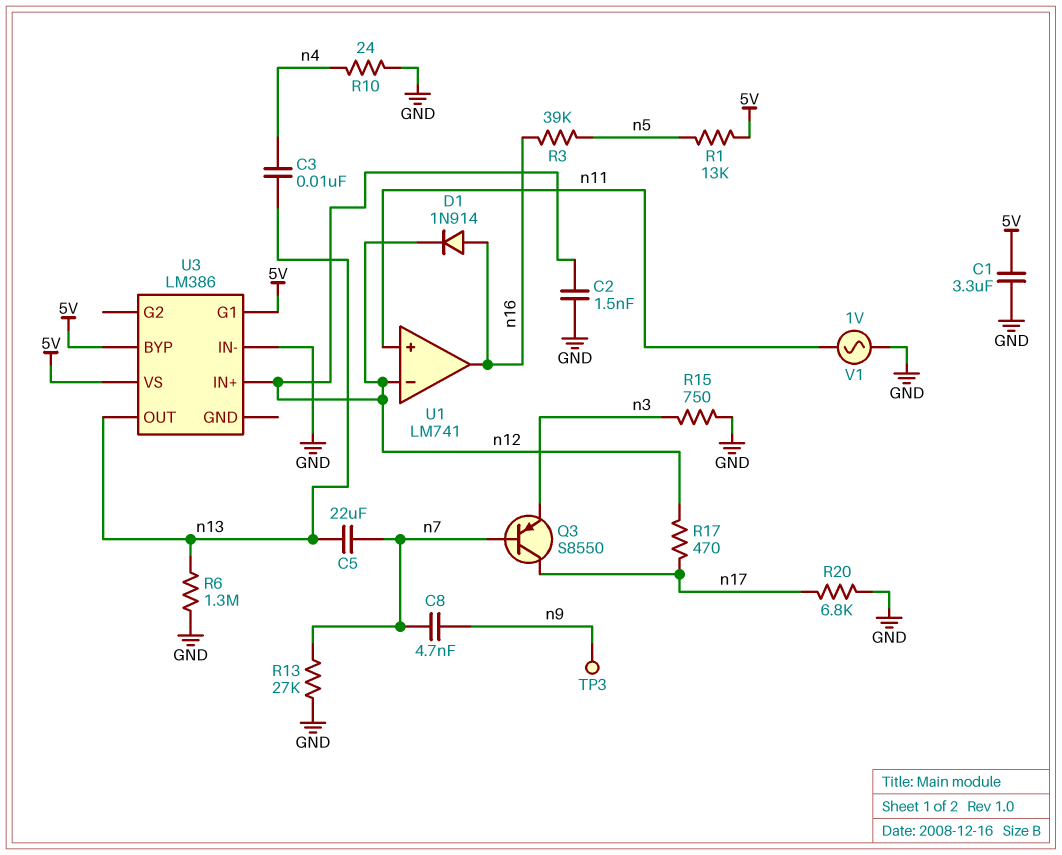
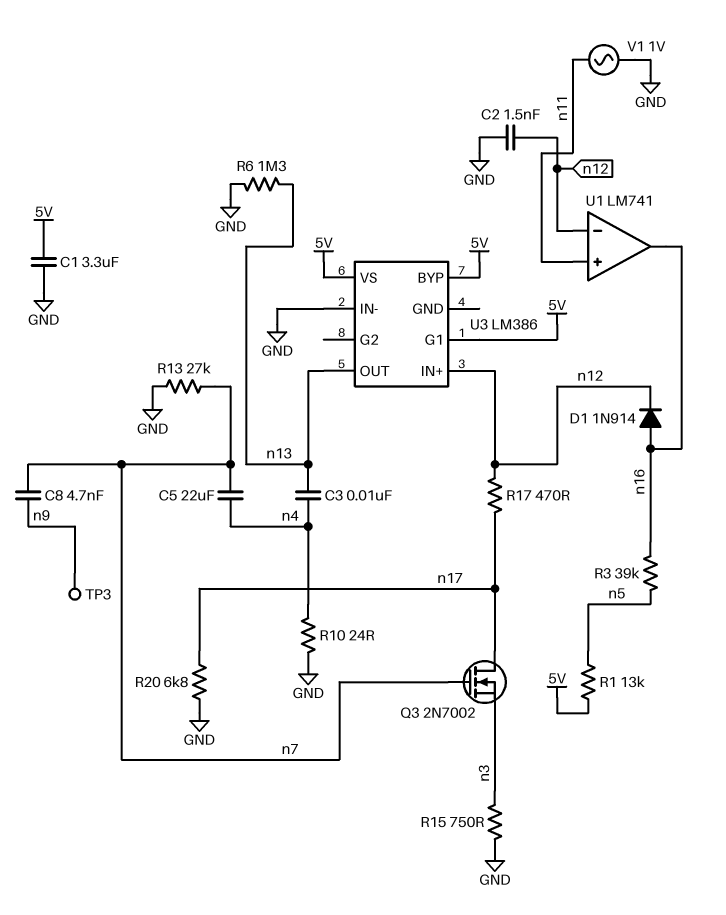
C5: 22uF (n7, n13) -> 22uF (n4, n7)
Q3: PNP S8550 (B n7, C n17, E n3) -> NMOS 2N7002 (G n7, D n17, S n3)

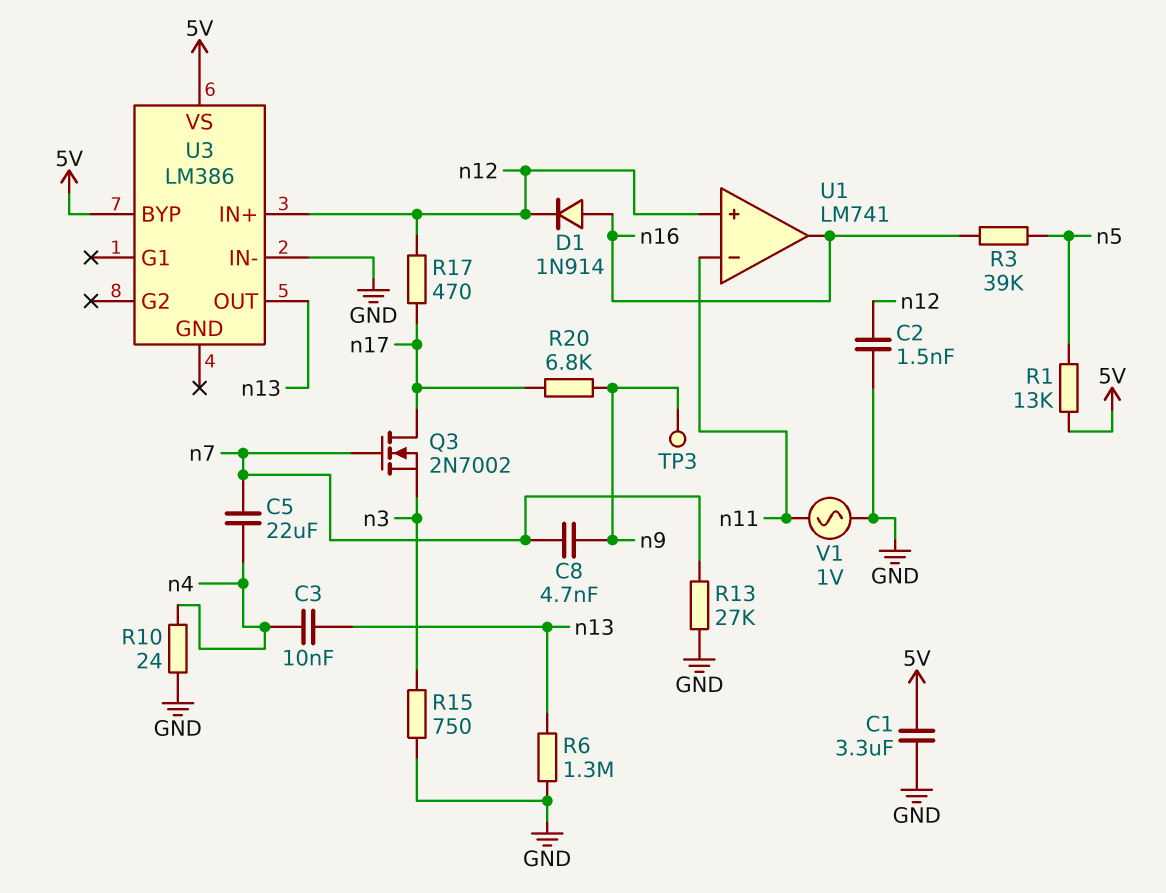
R20: 6.8k (GND, n17) -> 6.8k (n9, n17)
U1 pin in+: n11 -> n12
U1 pin in-: n12 -> n11
U3 pin G1: 5V -> none

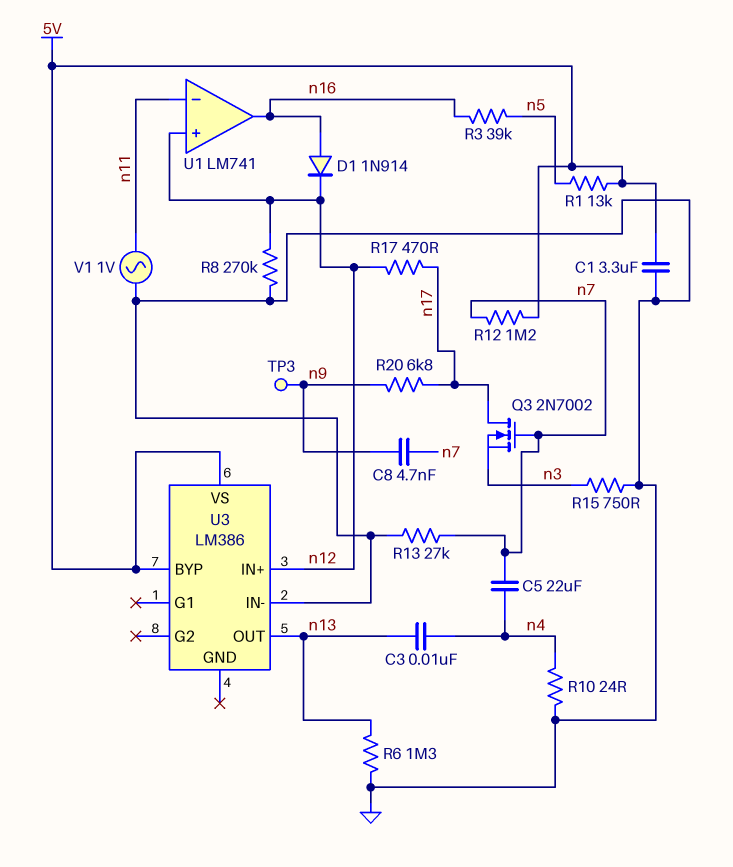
C2: 1.5nF (GND, n12) -> none
R8: none -> 270k (GND, n12)
R12: none -> 1.2M (5V, n7)

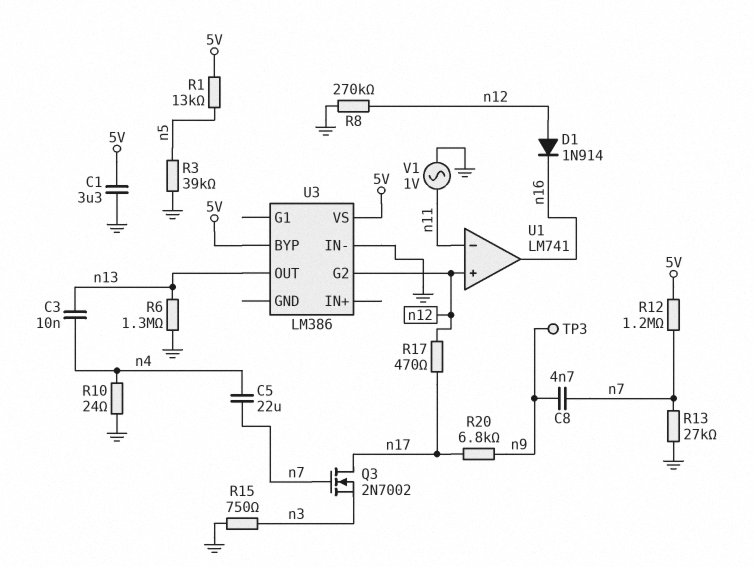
D1: diode 1N914 (A n16, K n12) -> diode 1N914 (A n12, K n16)
R3: 39k (n5, n16) -> 39k (GND, n5)
U3 pin G2: none -> n12
U3 pin IN+: n12 -> none

